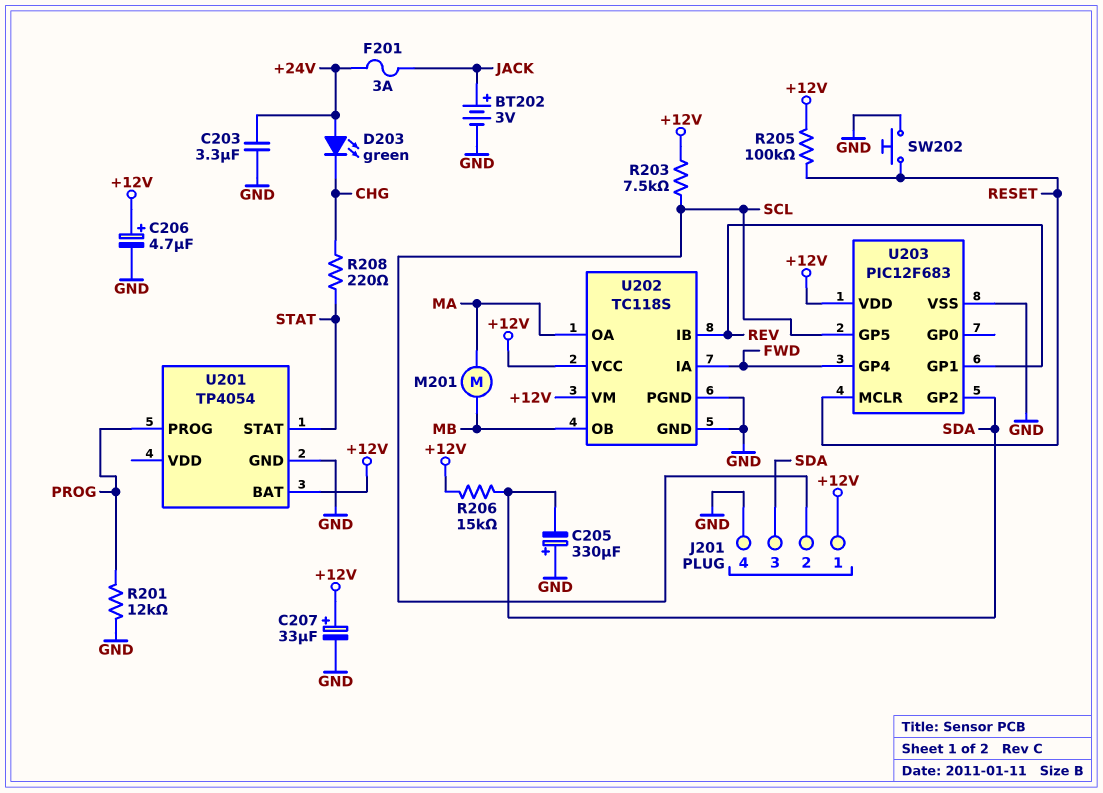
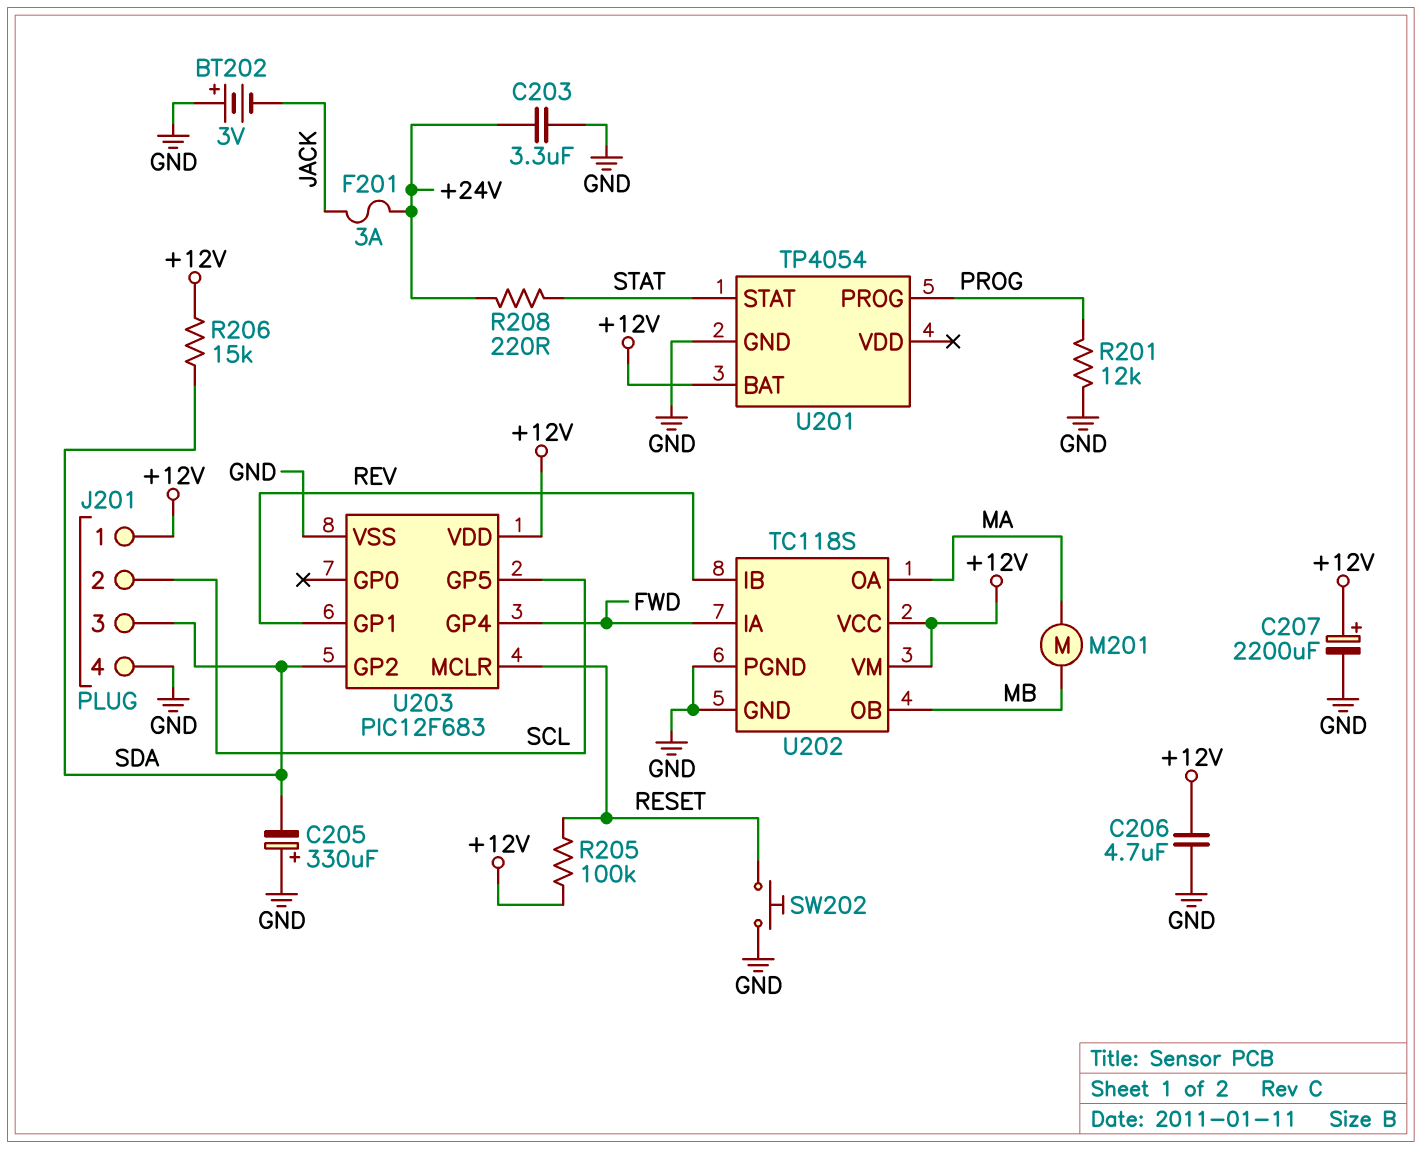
BT202: 3V (plus JACK, minus GND) -> 3V (plus GND, minus JACK)
C206: 4.7uF (plus +12V, minus GND) -> 4.7uF (+12V, GND)
C207: 33uF (plus +12V, minus GND) -> 2200uF (plus +12V, minus GND)
D203: LED green (A +24V, K CHG) -> none
R203: 7.5k (+12V, SCL) -> none
R208: 220 (CHG, STAT) -> 220 (+24V, STAT)

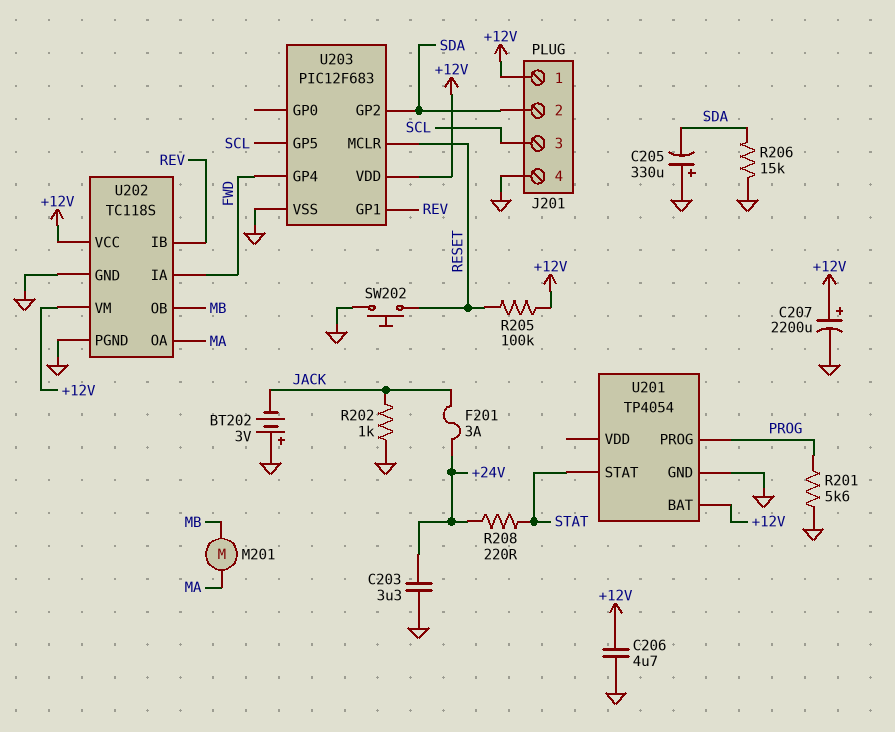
J201 pin 2: SCL -> SDA
J201 pin 3: SDA -> SCL
R201: 12k (GND, PROG) -> 5.6k (GND, PROG)
R202: none -> 1k (GND, JACK)
R206: 15k (+12V, SDA) -> 15k (GND, SDA)

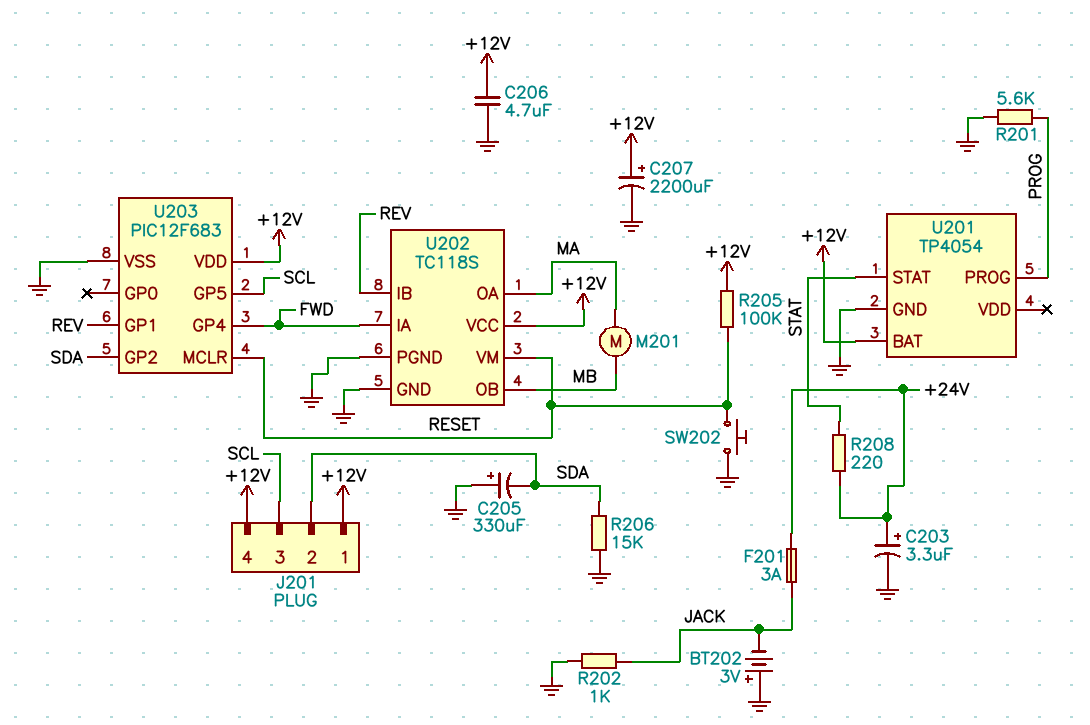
C203: 3.3uF (+24V, GND) -> 3.3uF (plus +24V, minus GND)
J201 pin 4: GND -> +12V
U202 pin VM: +12V -> RESET

